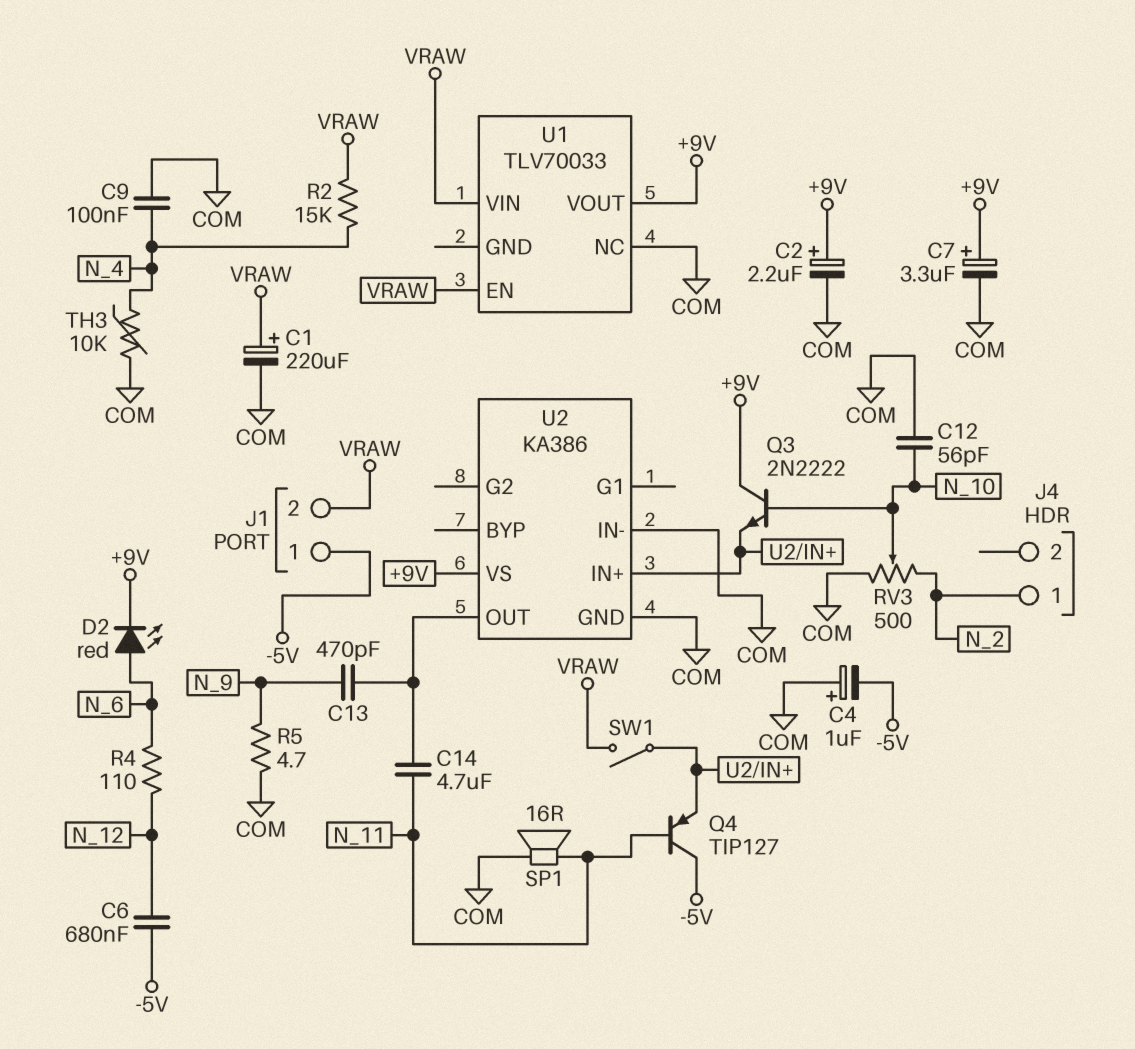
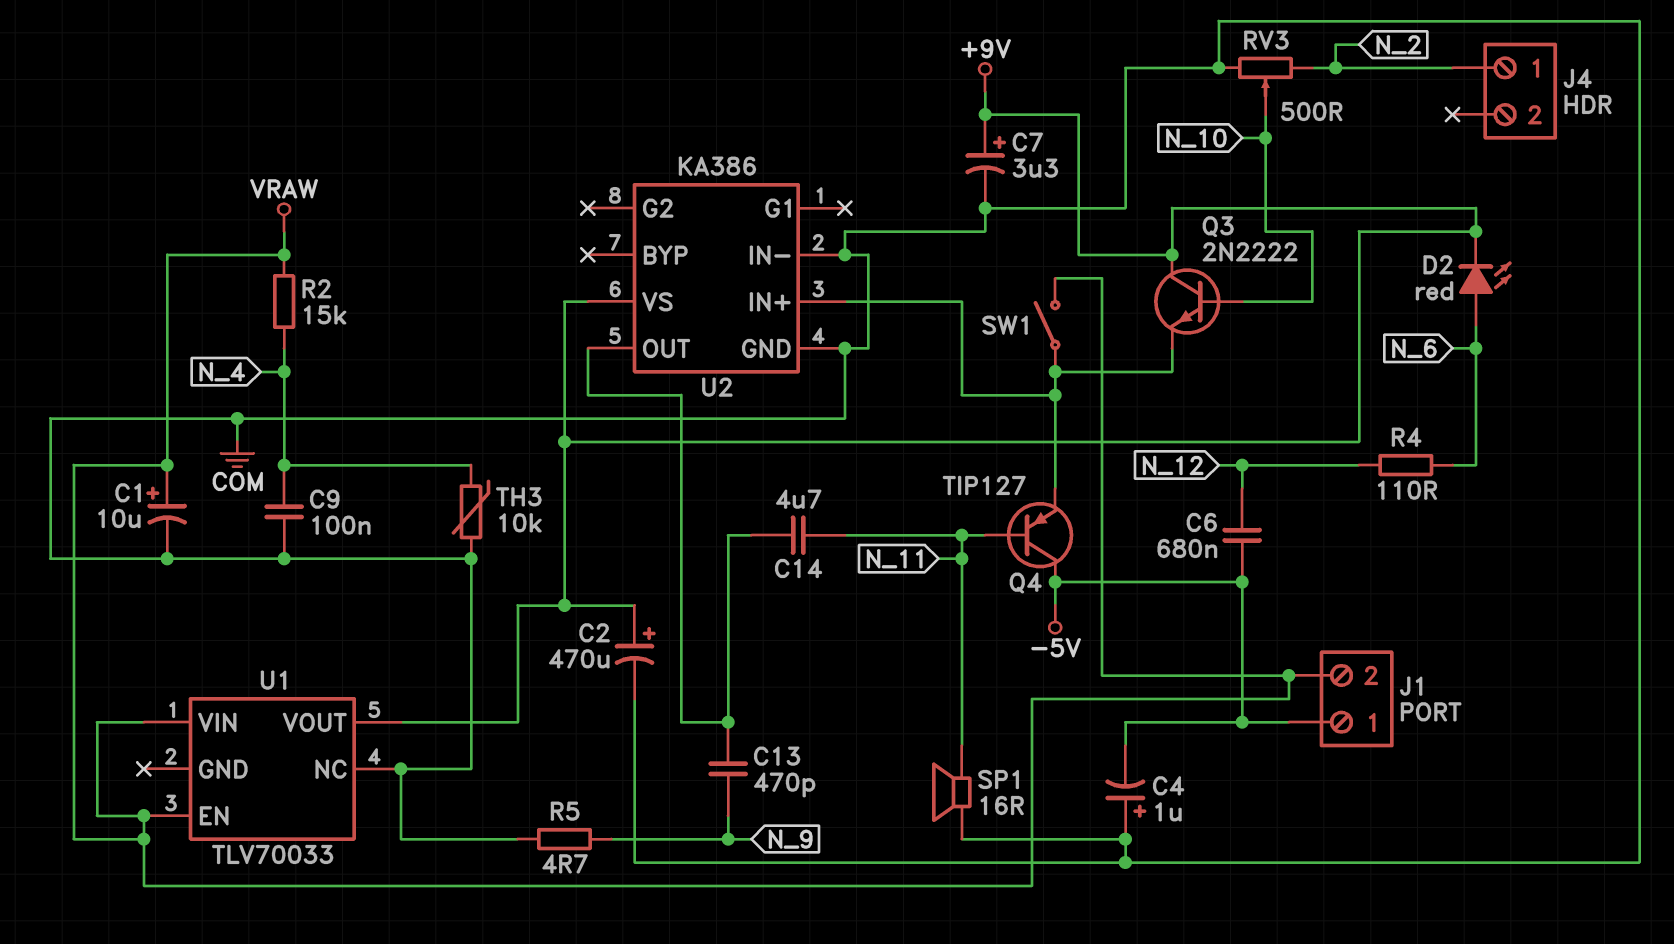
C1: 220uF (plus VRAW, minus COM) -> 10uF (plus VRAW, minus COM)
C2: 2.2uF (plus +9V, minus COM) -> 470uF (plus +9V, minus COM)
C12: 56pF (COM, N_10) -> none

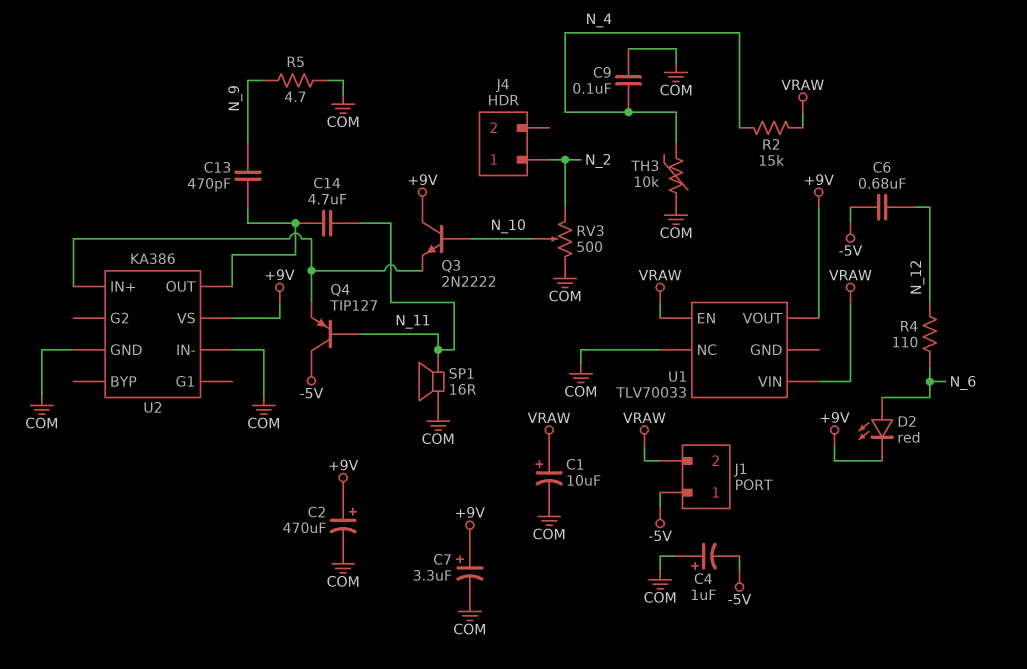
SW1: switch (U2/IN+, VRAW) -> none

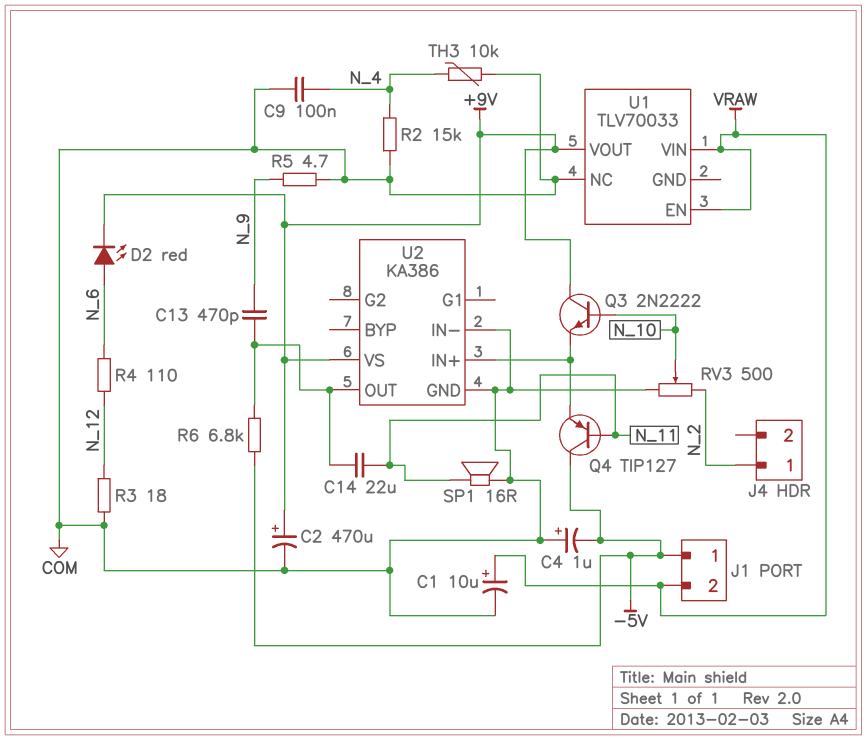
C6: 680nF (-5V, N_12) -> none
C7: 3.3uF (plus +9V, minus COM) -> none
C14: 4.7uF (N_11, U2/OUT) -> 22uF (N_11, U2/OUT)
R2: 15k (N_4, VRAW) -> 15k (COM, N_4)
R3: none -> 18 (COM, N_12)
R6: none -> 6.8k (-5V, U2/OUT)

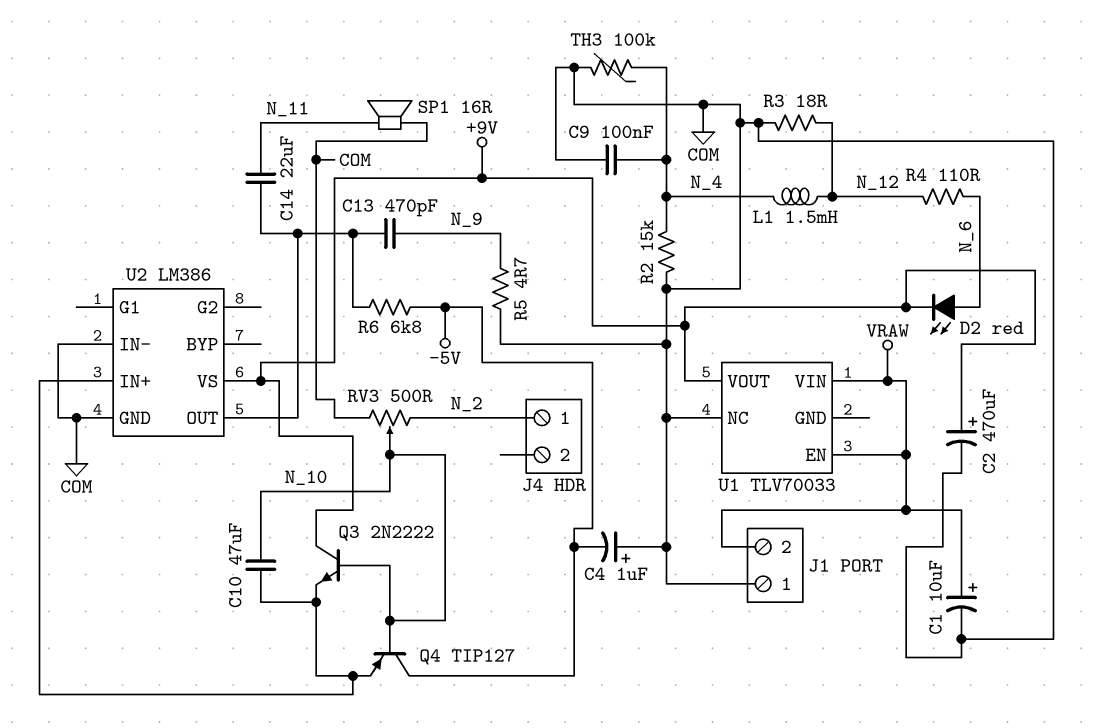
C10: none -> 47uF (N_10, U2/IN+)
J1 pin 1: -5V -> COM
L1: none -> 1.5mH (N_4, N_12)
Q4: PNP TIP127 (B N_11, C -5V, E U2/IN+) -> PNP TIP127 (B N_10, C -5V, E U2/IN+)
TH3: 10k (COM, N_4) -> 100k (COM, N_4)
U2: KA386 -> LM386

